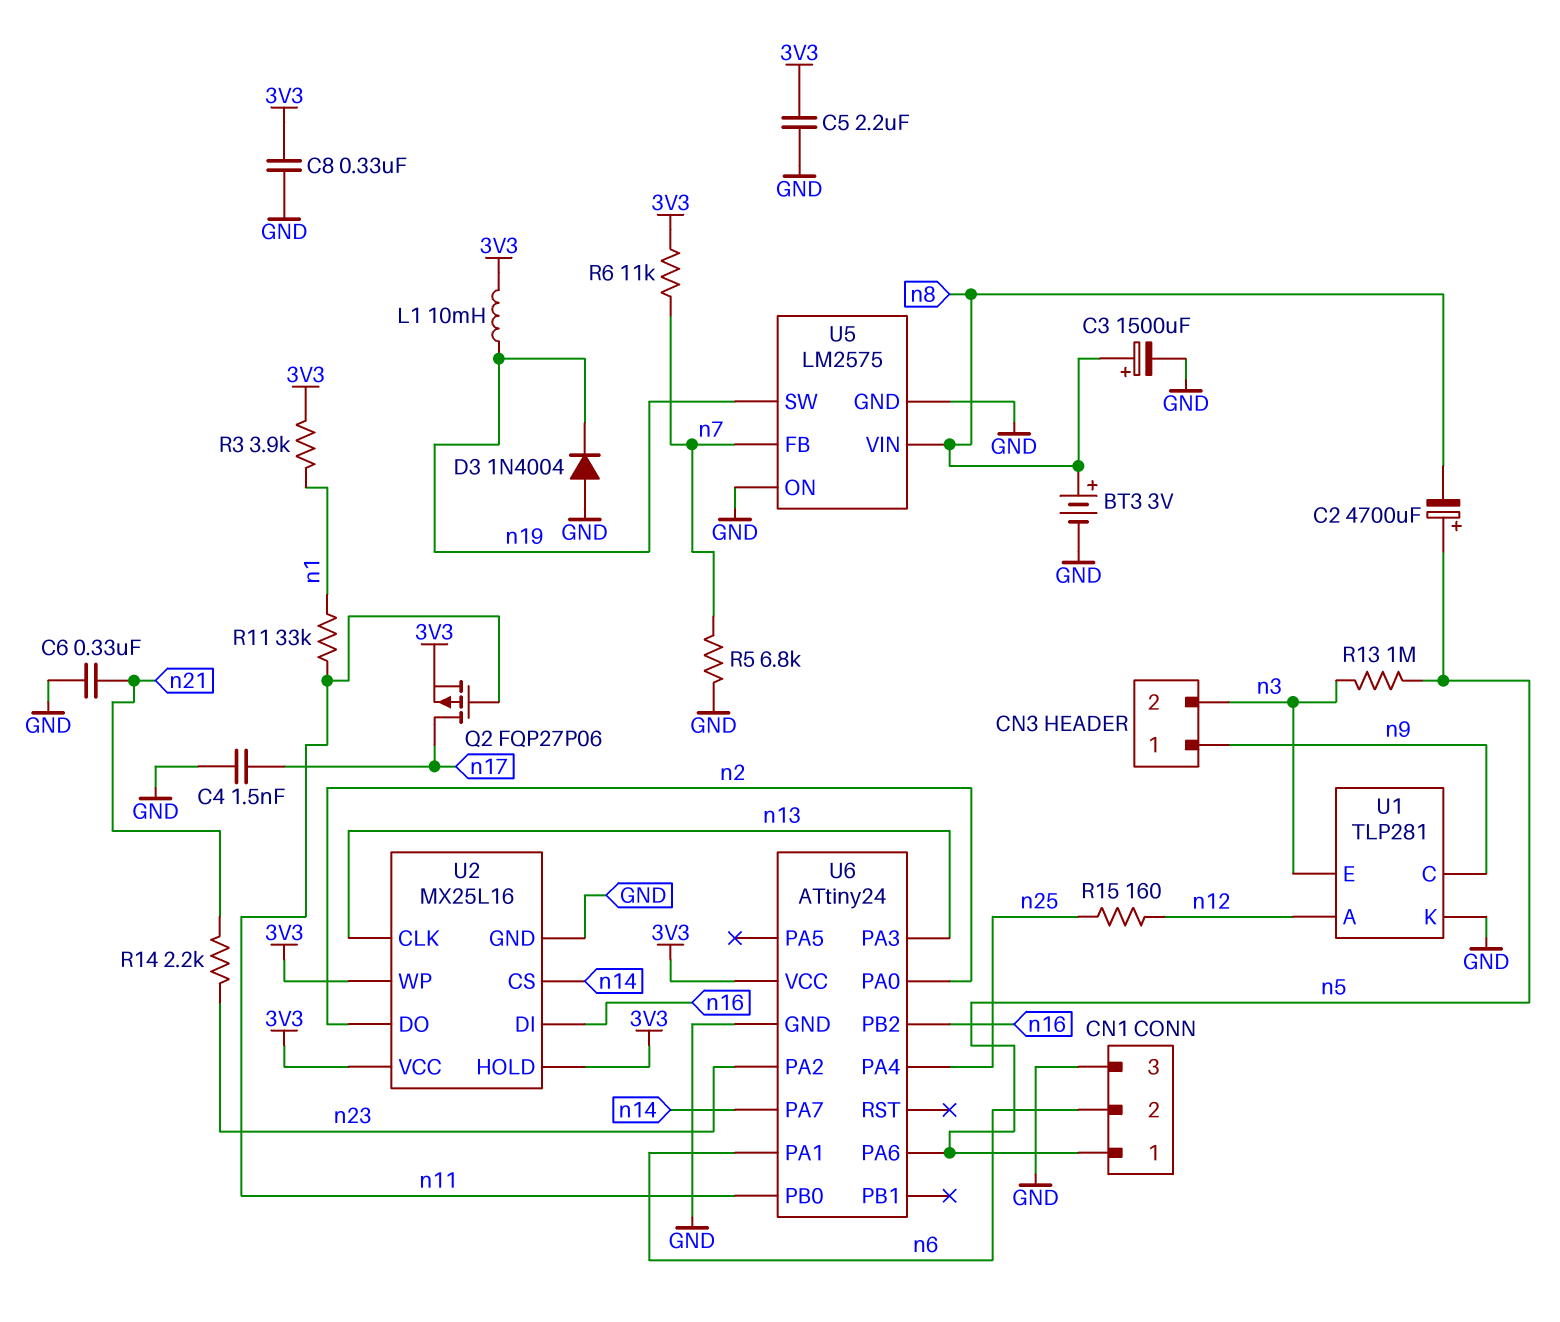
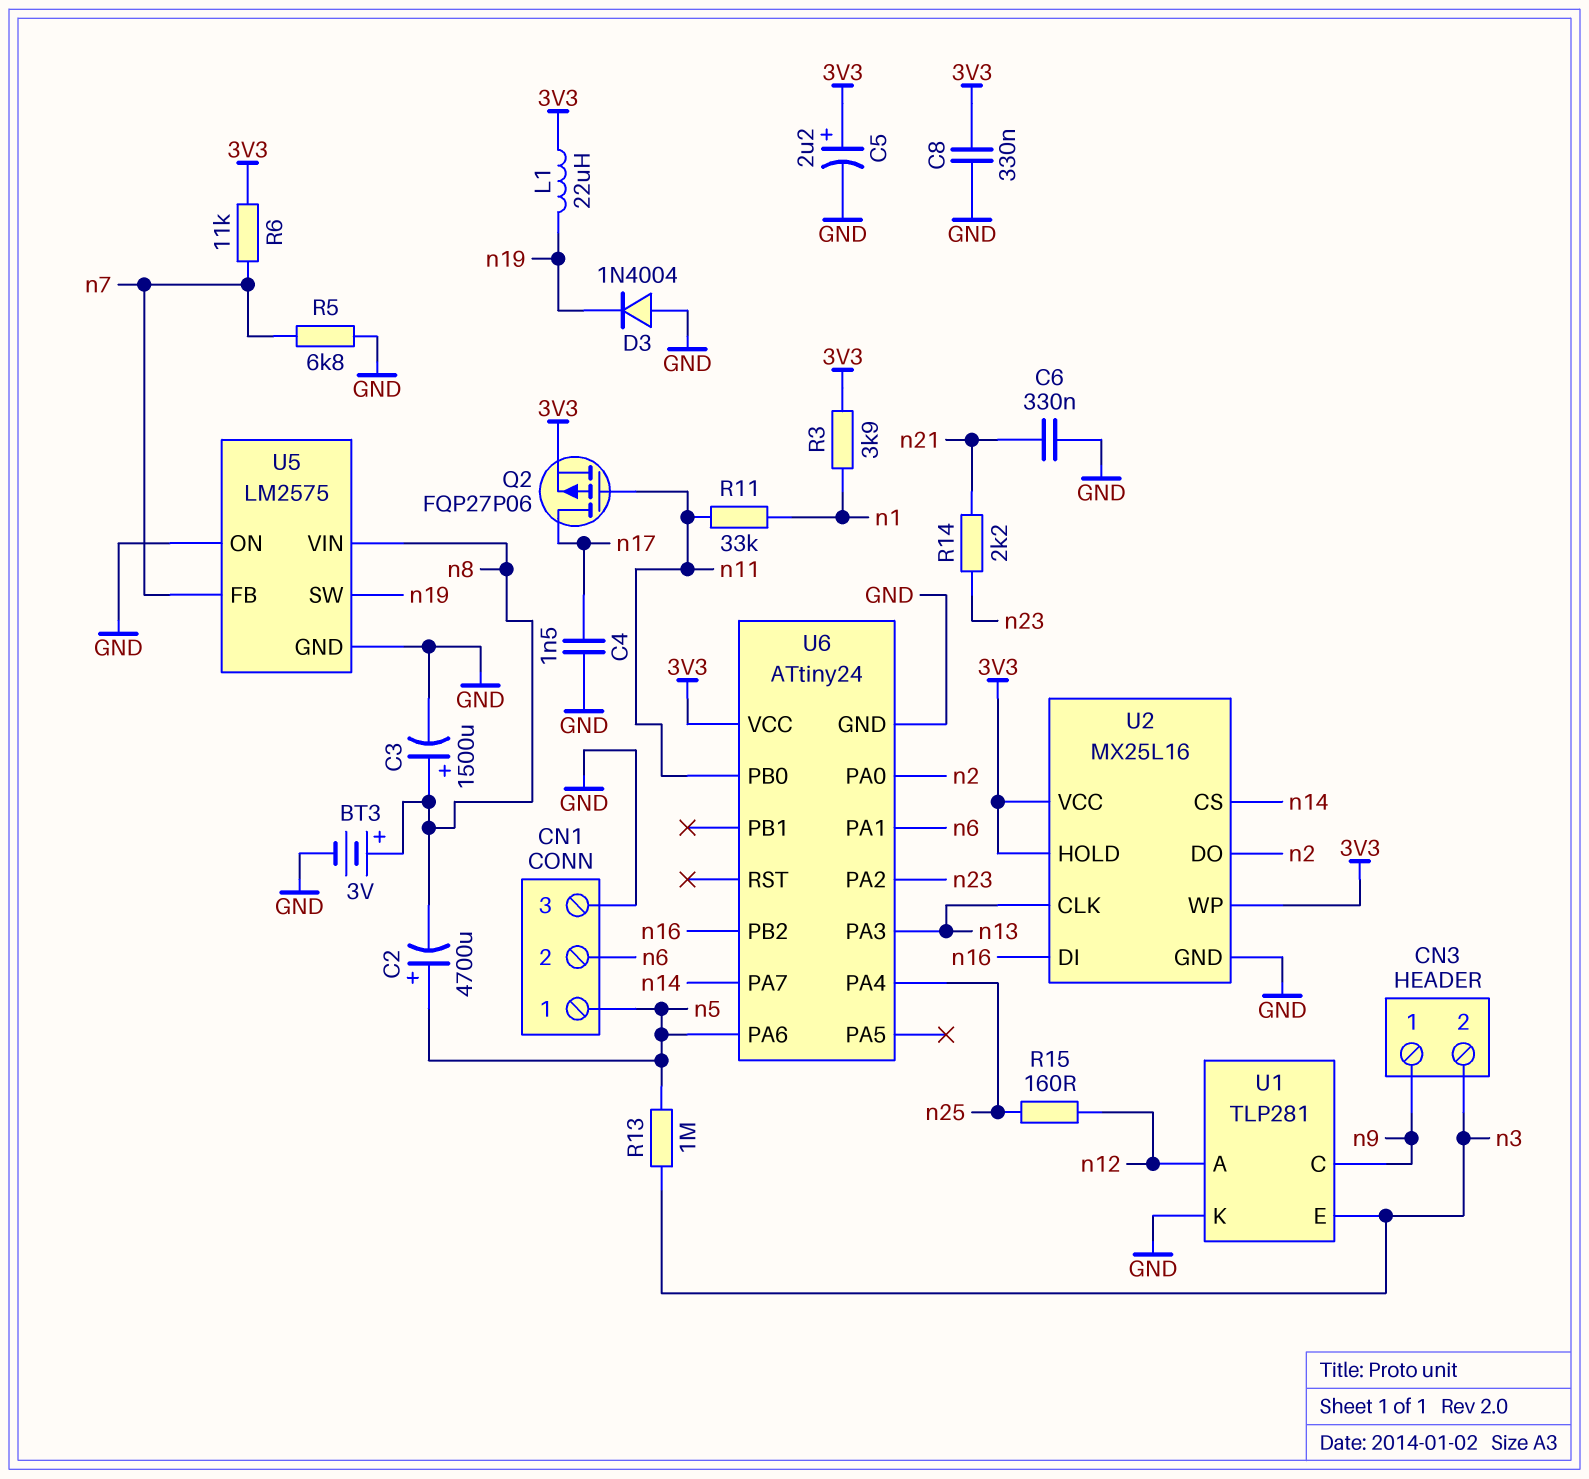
C5: 2.2uF (3V3, GND) -> 2.2uF (plus 3V3, minus GND)
L1: 10mH (3V3, n19) -> 22uH (3V3, n19)

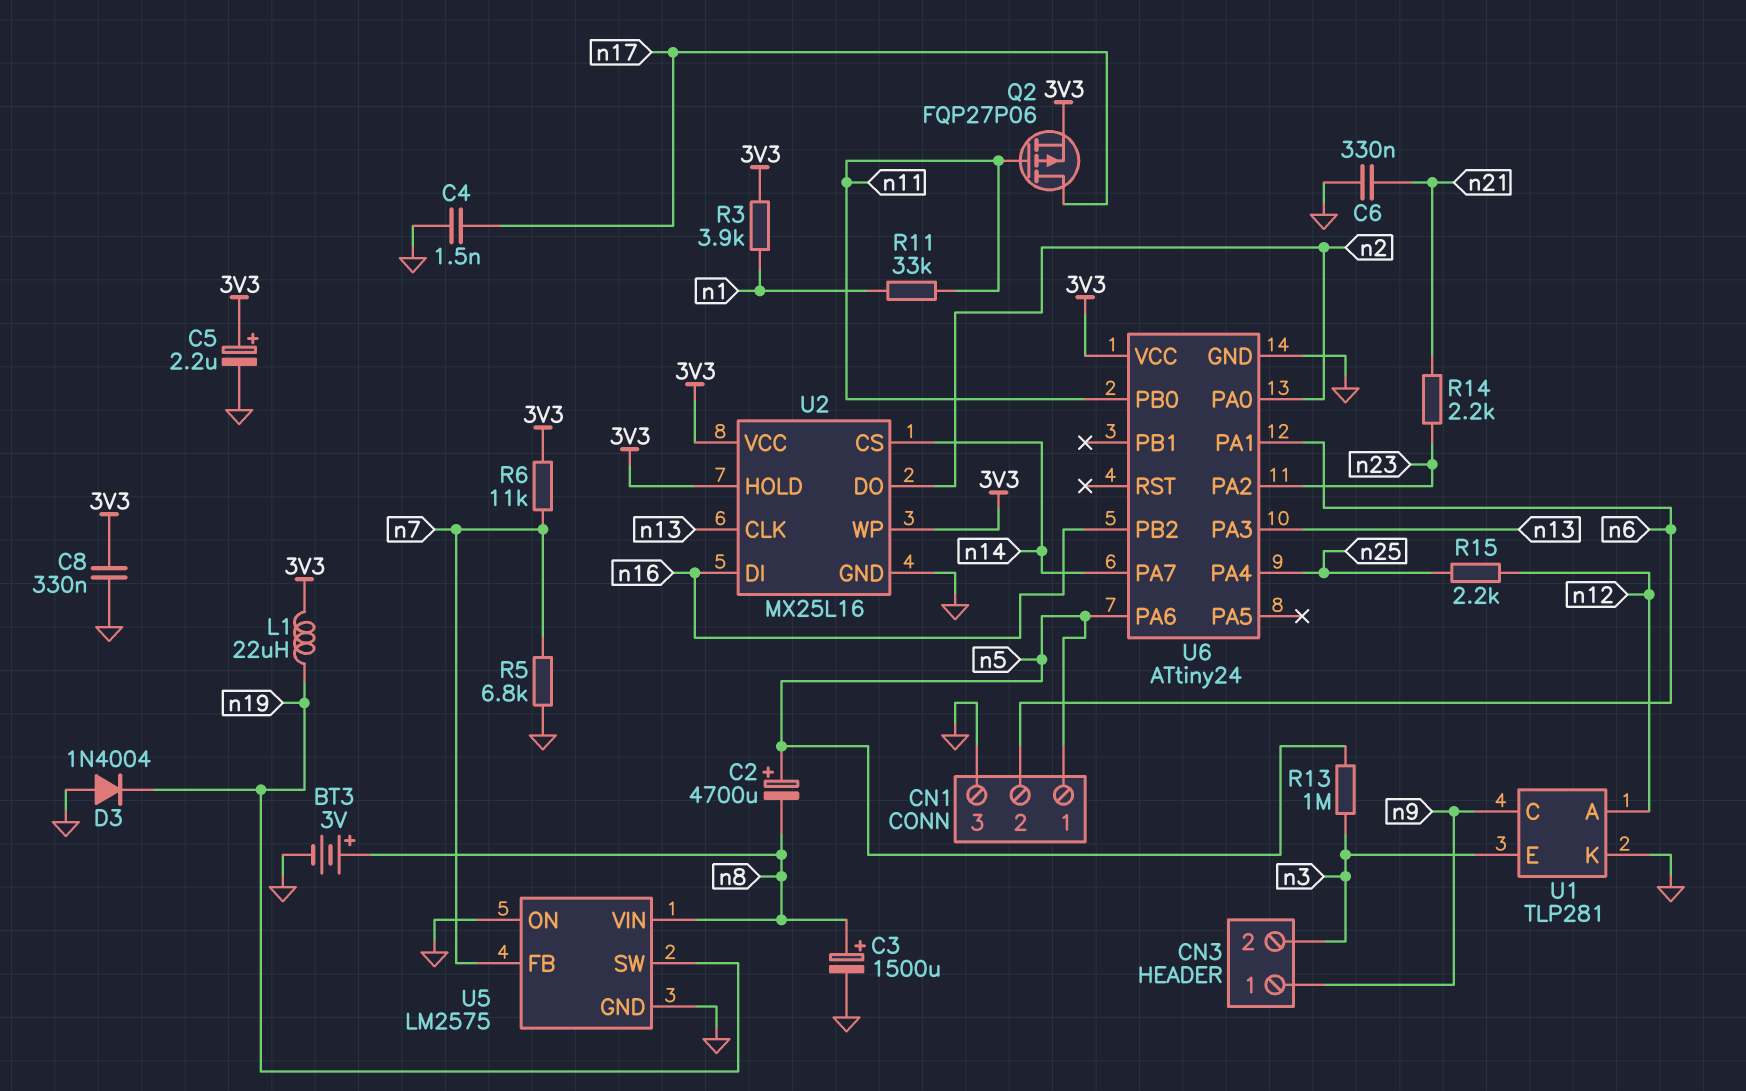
R15: 160 (n12, n25) -> 2.2k (n12, n25)

